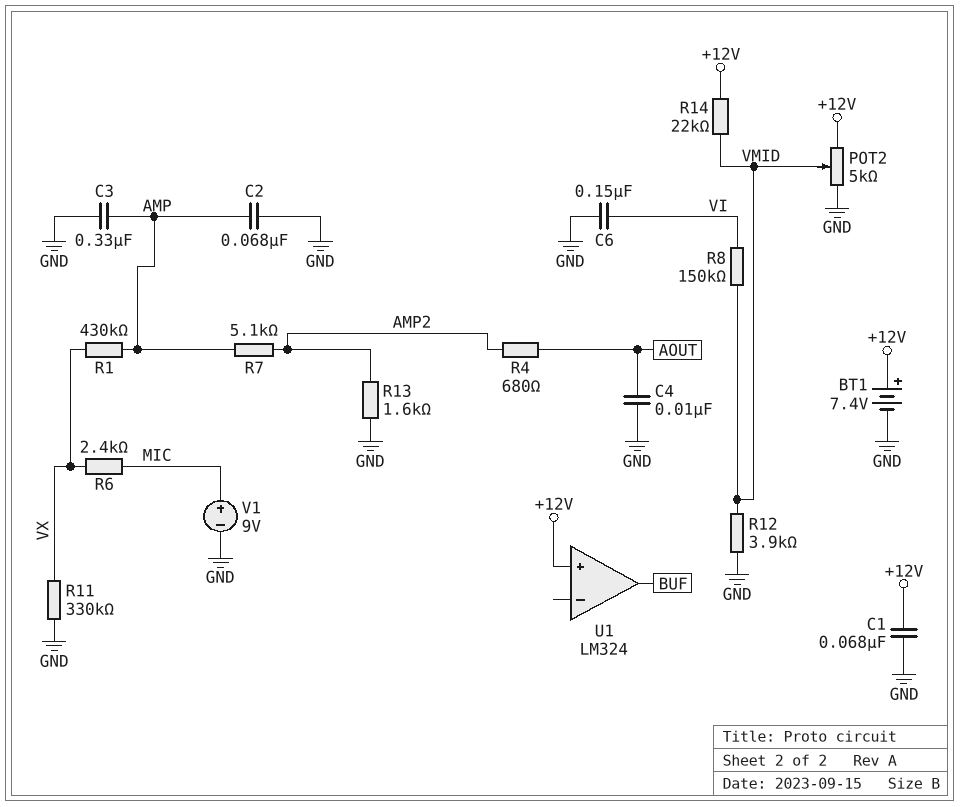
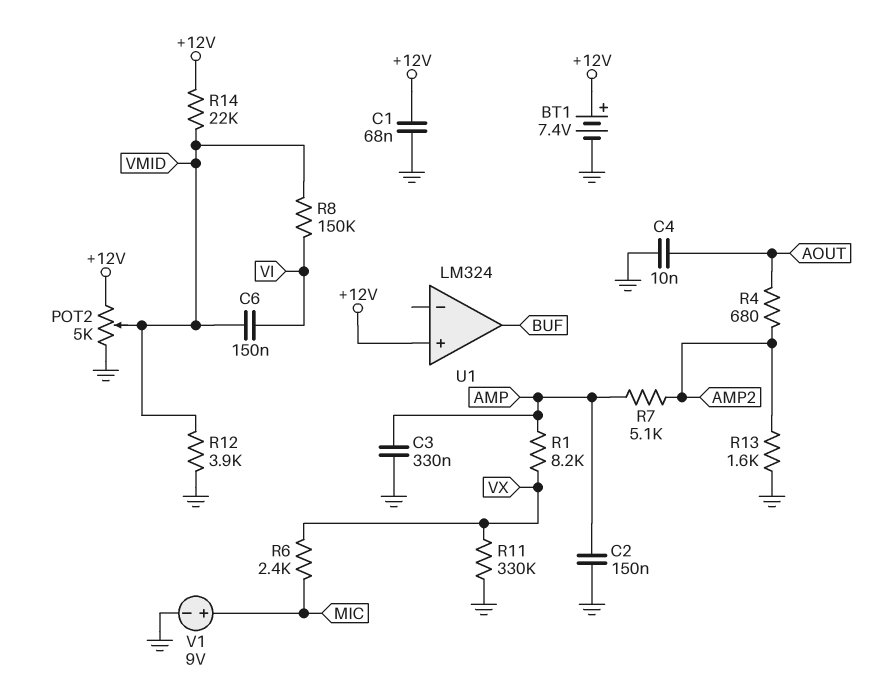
C2: 68nF (AMP, GND) -> 150nF (AMP, GND)
C6: 150nF (GND, VI) -> 150nF (VI, VMID)
R1: 430k (AMP, VX) -> 8.2k (AMP, VX)

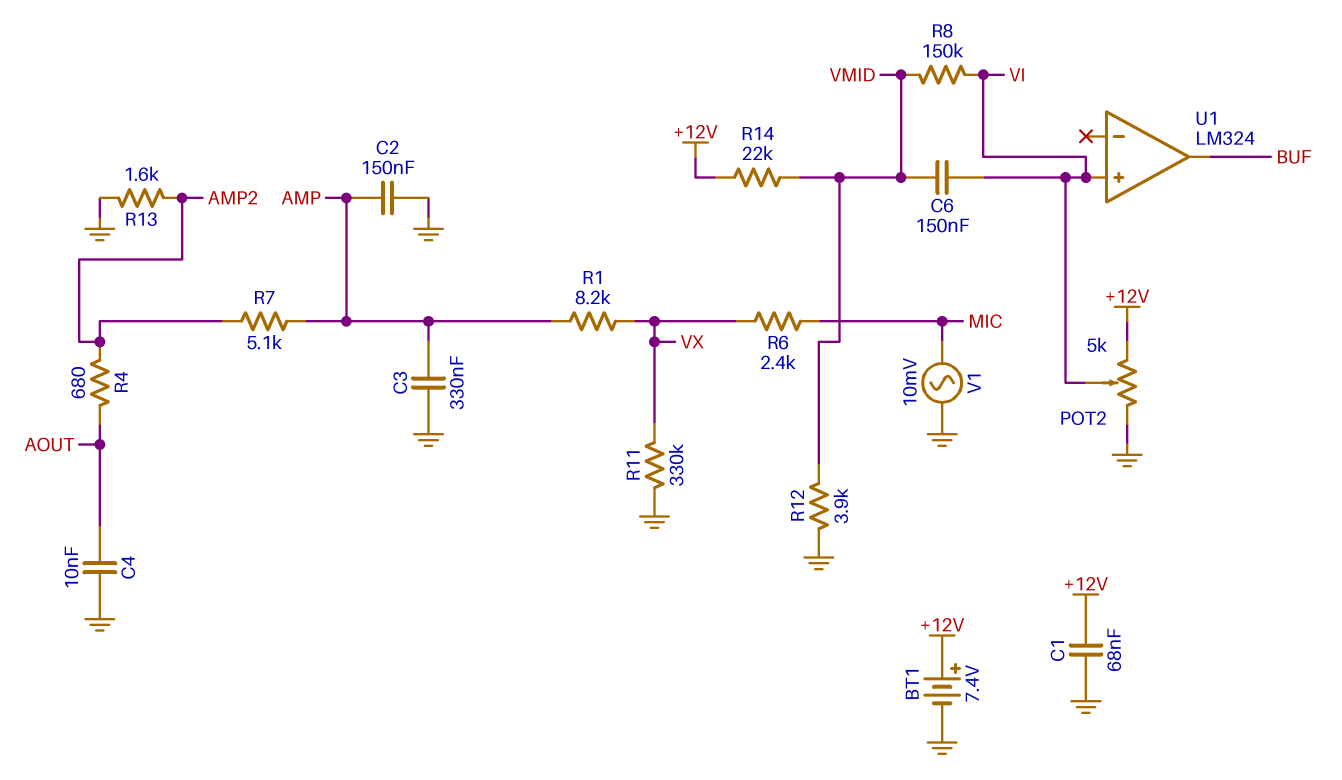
POT2: 5k (+12V, GND, wiper VMID) -> 5k (+12V, GND, wiper VI)
U1 pin in+: +12V -> VI
V1: 9V (plus MIC, minus GND) -> AC 10mV (GND, MIC)

